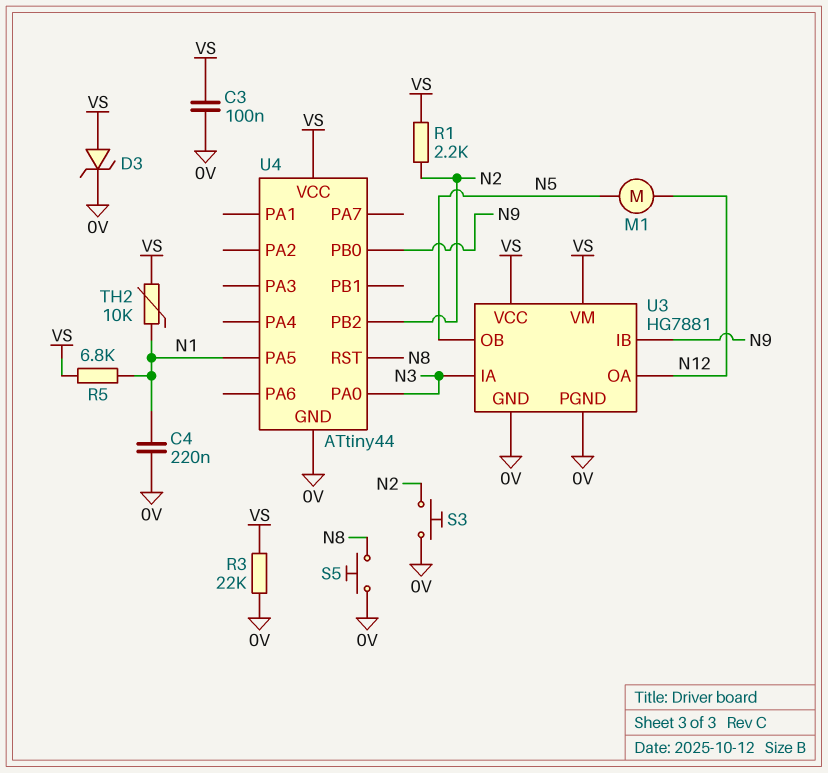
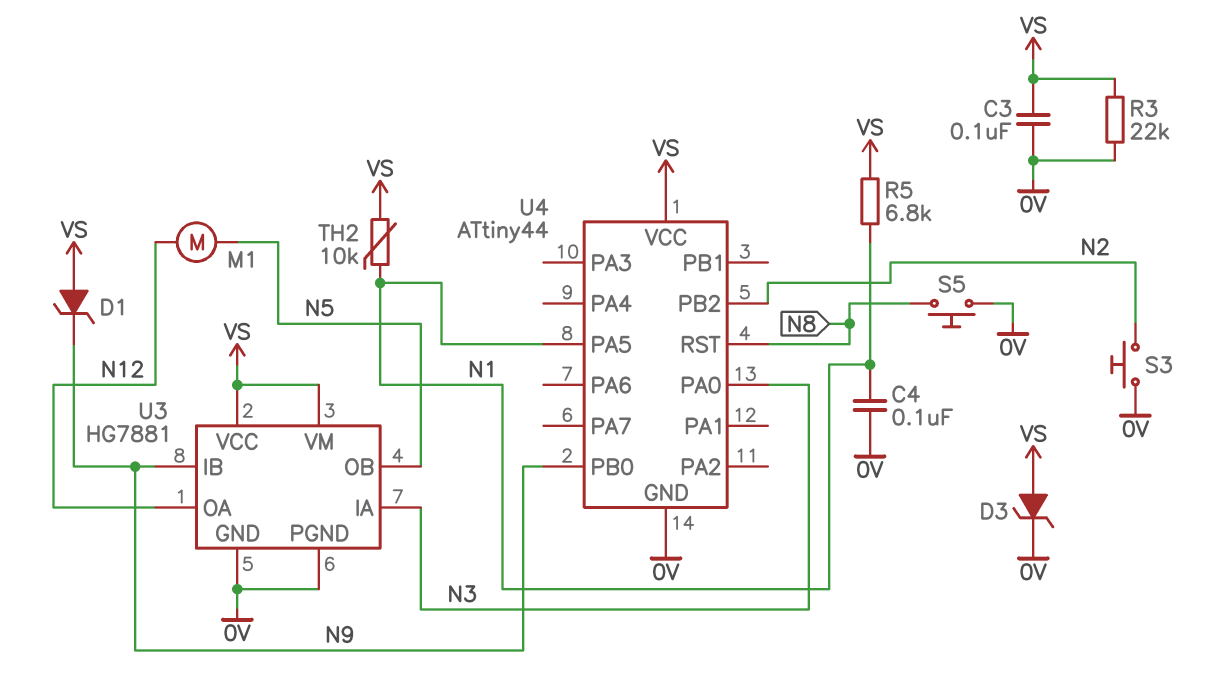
C4: 220nF (0V, N1) -> 100nF (0V, N1)
D1: none -> zener (A VS, K N9)
R1: 2.2k (N2, VS) -> none

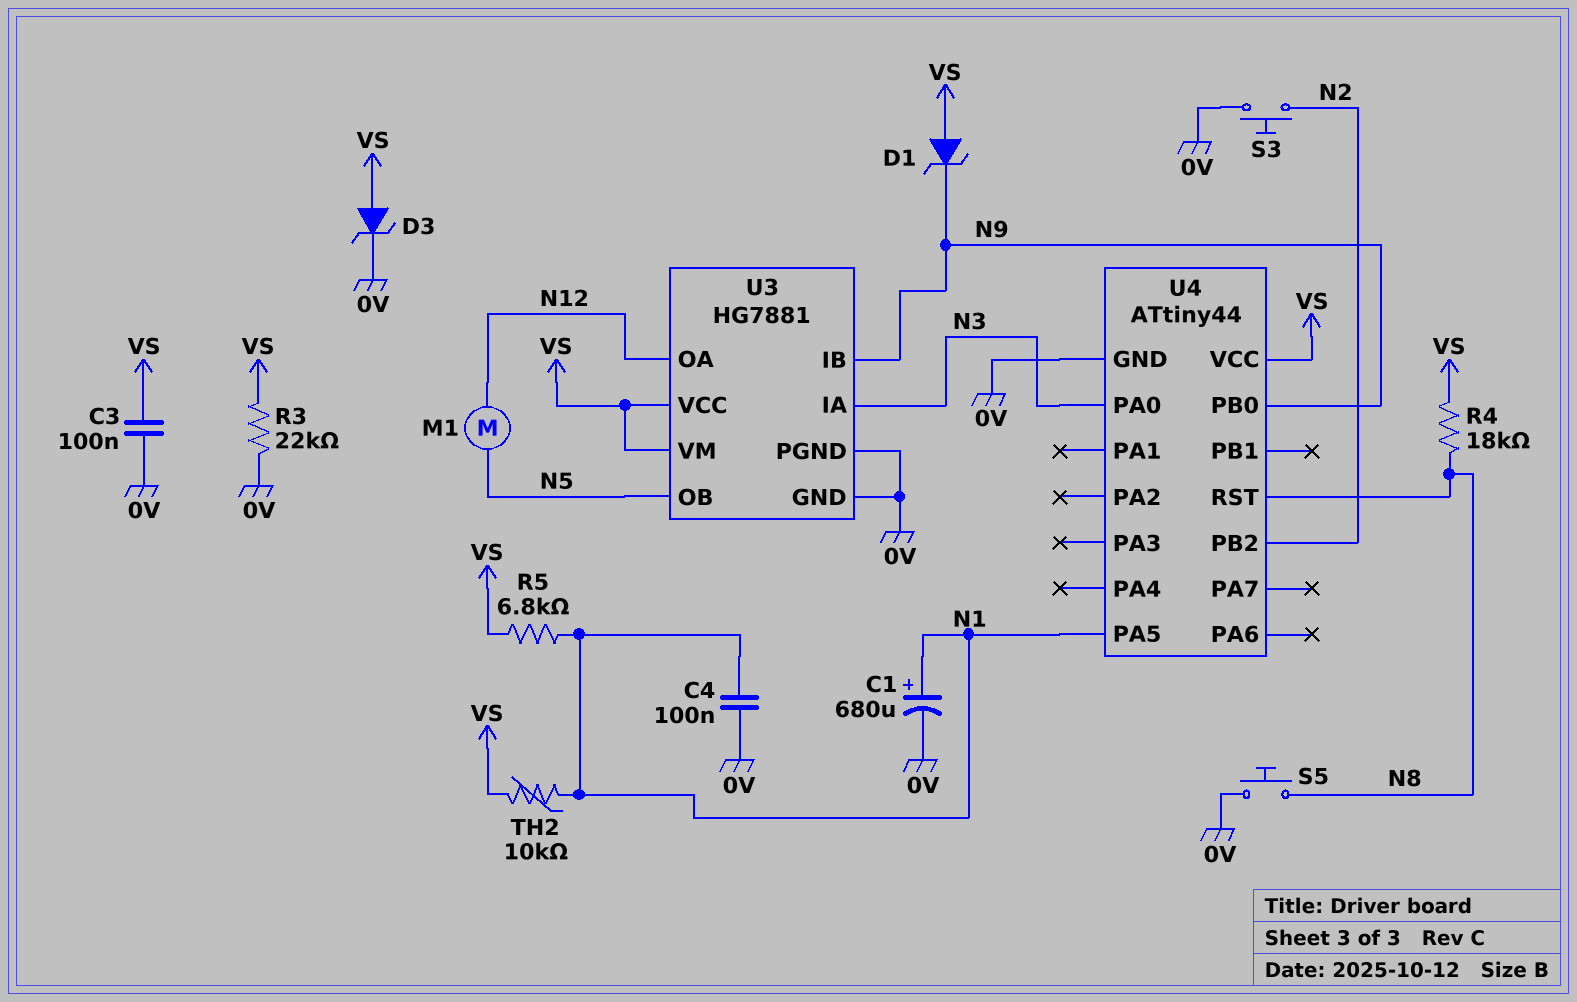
C1: none -> 680uF (plus N1, minus 0V)
R4: none -> 18k (N8, VS)

